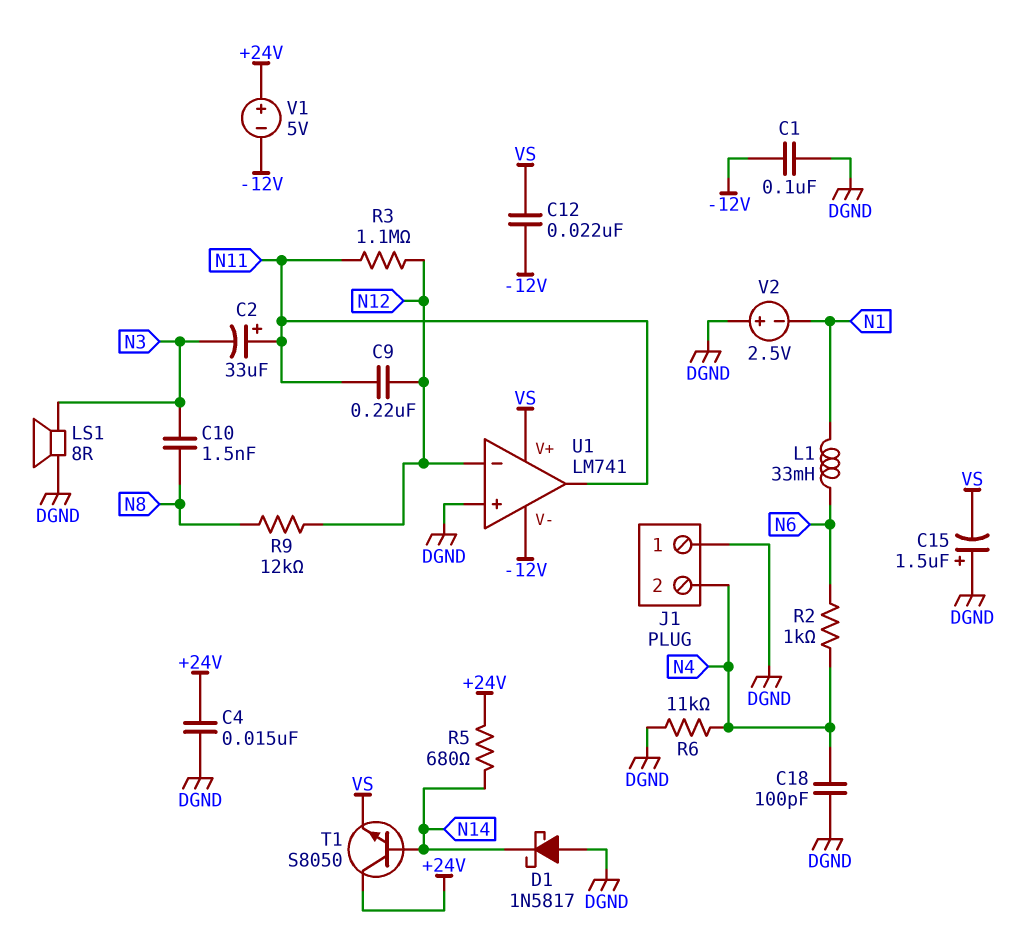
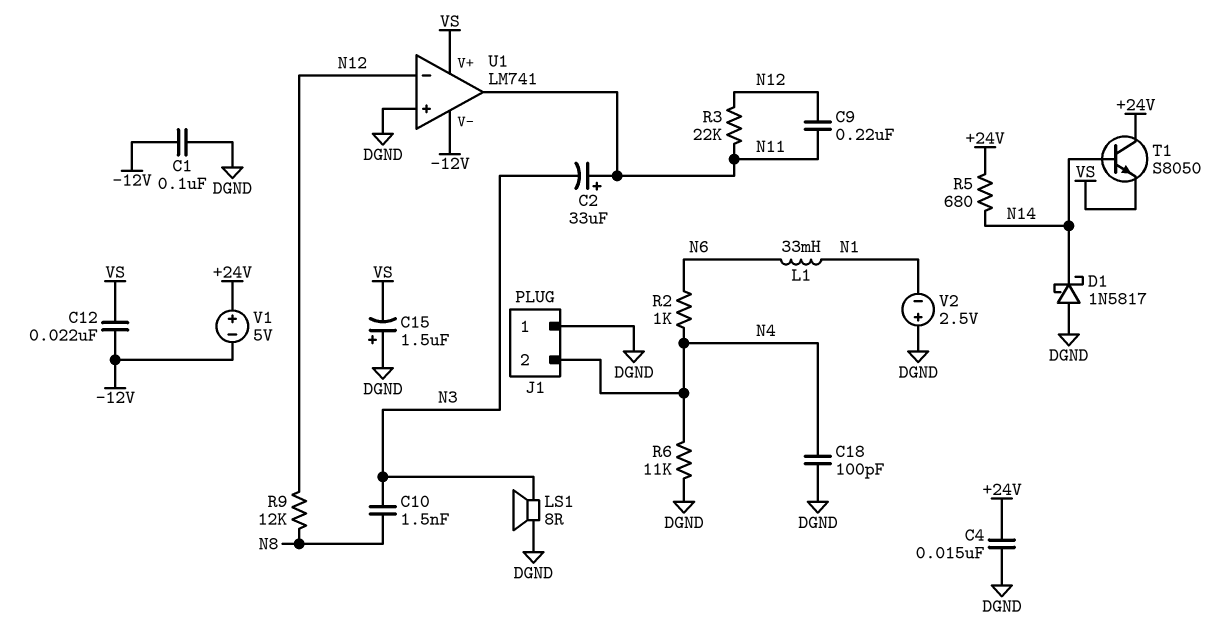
R3: 1.1M (N11, N12) -> 22k (N11, N12)

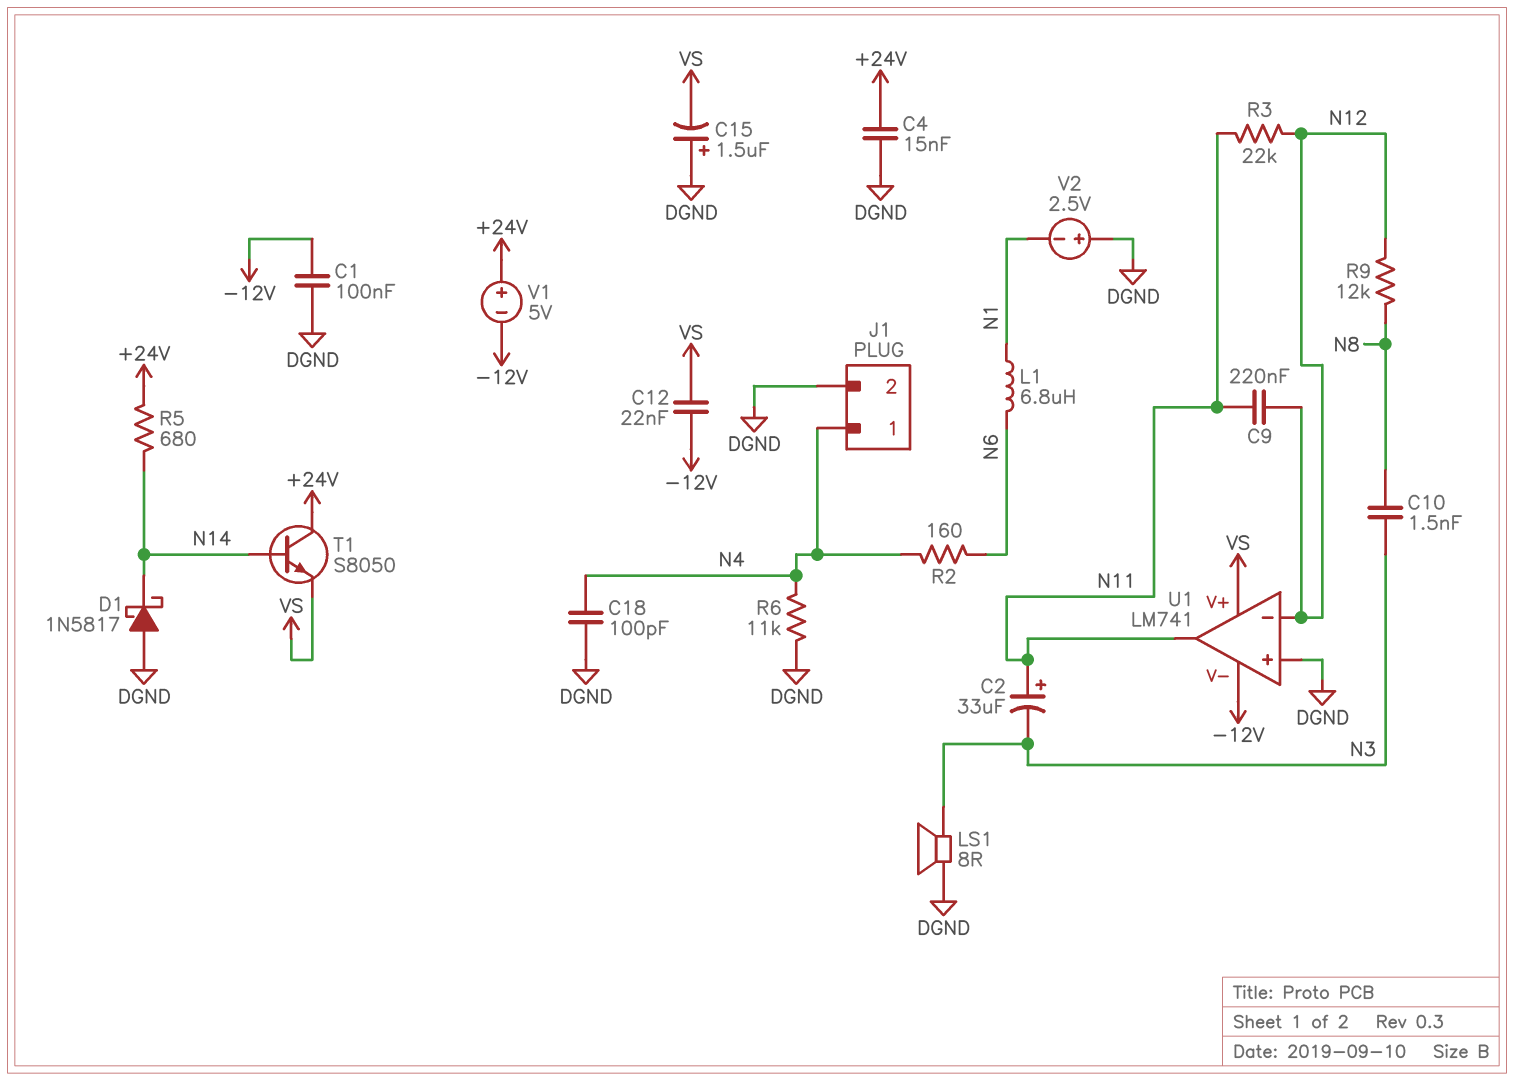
J1 pin 1: DGND -> N4
J1 pin 2: N4 -> DGND
L1: 33mH (N1, N6) -> 6.8uH (N1, N6)
R2: 1k (N4, N6) -> 160 (N4, N6)

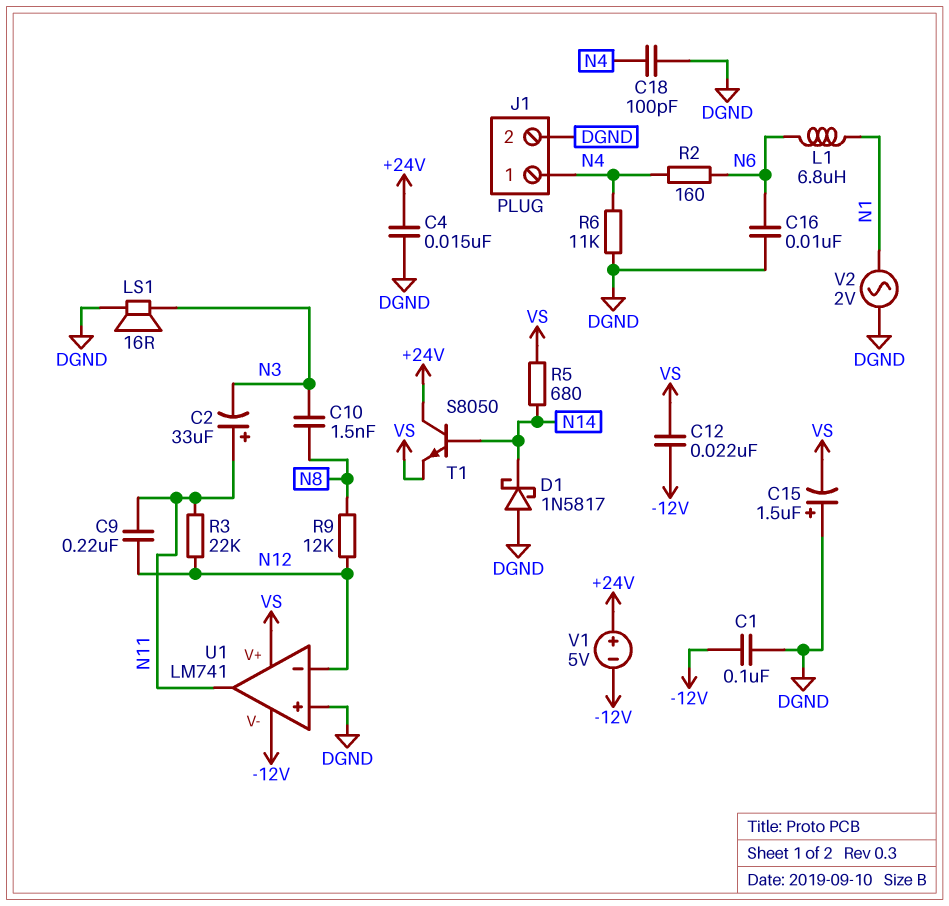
C16: none -> 10nF (DGND, N6)
LS1: speaker 8R (DGND, N3) -> speaker 16R (DGND, N3)
R5: 680 (+24V, N14) -> 680 (N14, VS)
V2: 2.5V (plus DGND, minus N1) -> AC 2V (DGND, N1)

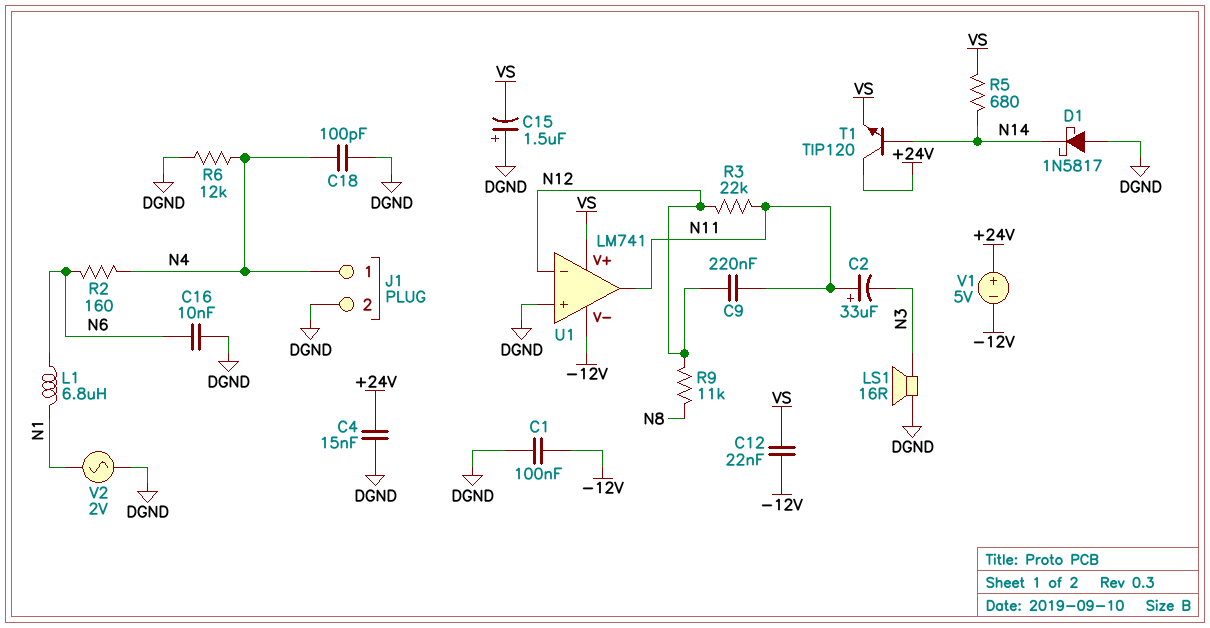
C10: 1.5nF (N3, N8) -> none
R6: 11k (DGND, N4) -> 12k (DGND, N4)
R9: 12k (N8, N12) -> 11k (N8, N12)
T1: NPN S8050 (B N14, C +24V, E VS) -> NPN TIP120 (B N14, C +24V, E VS)

